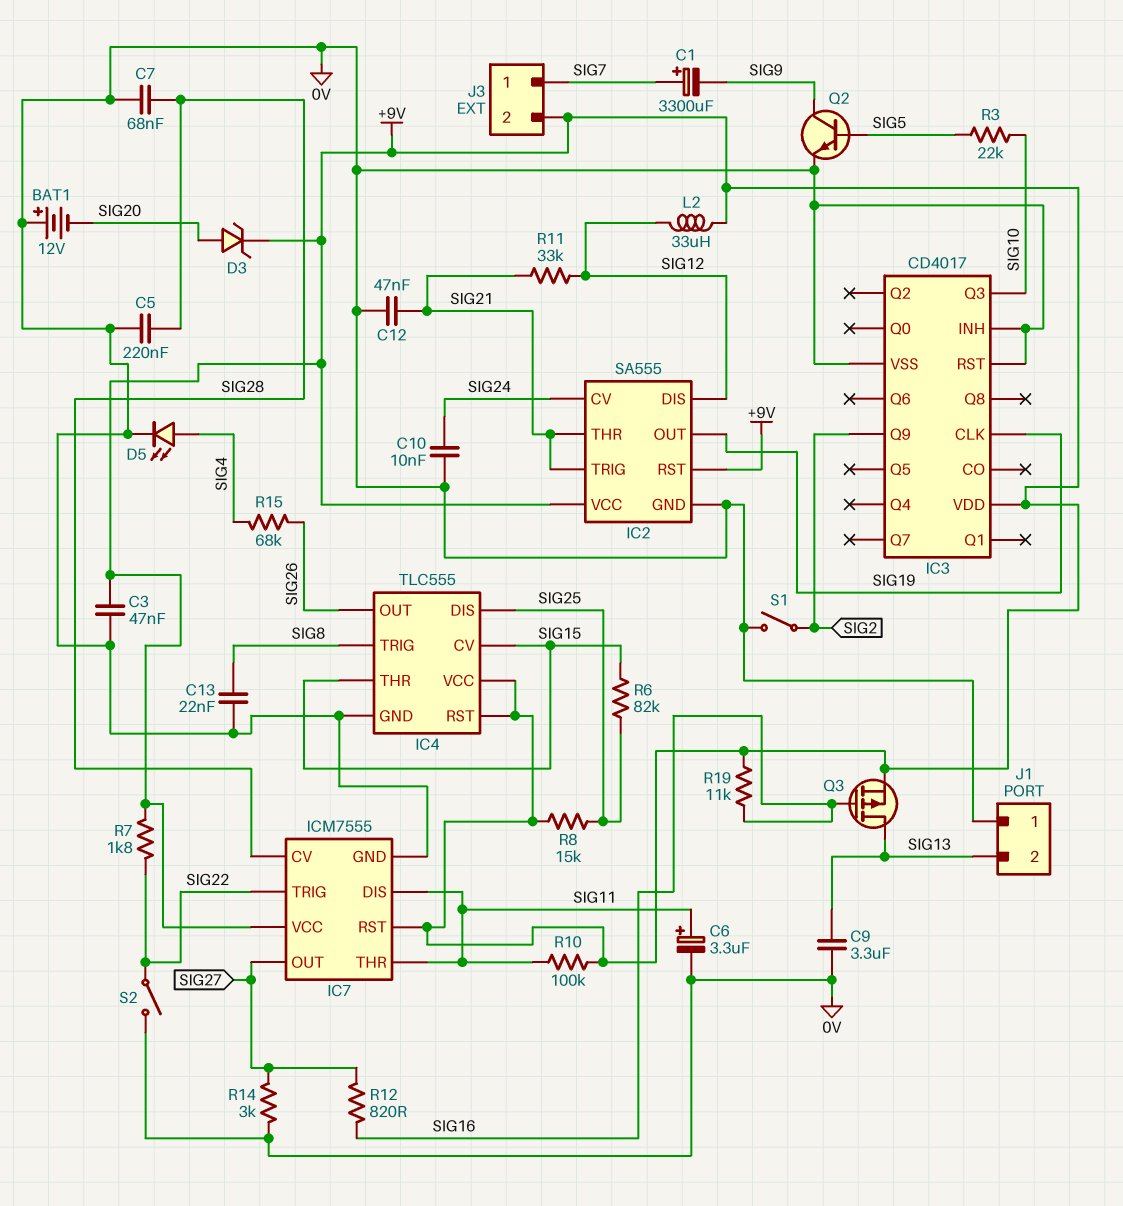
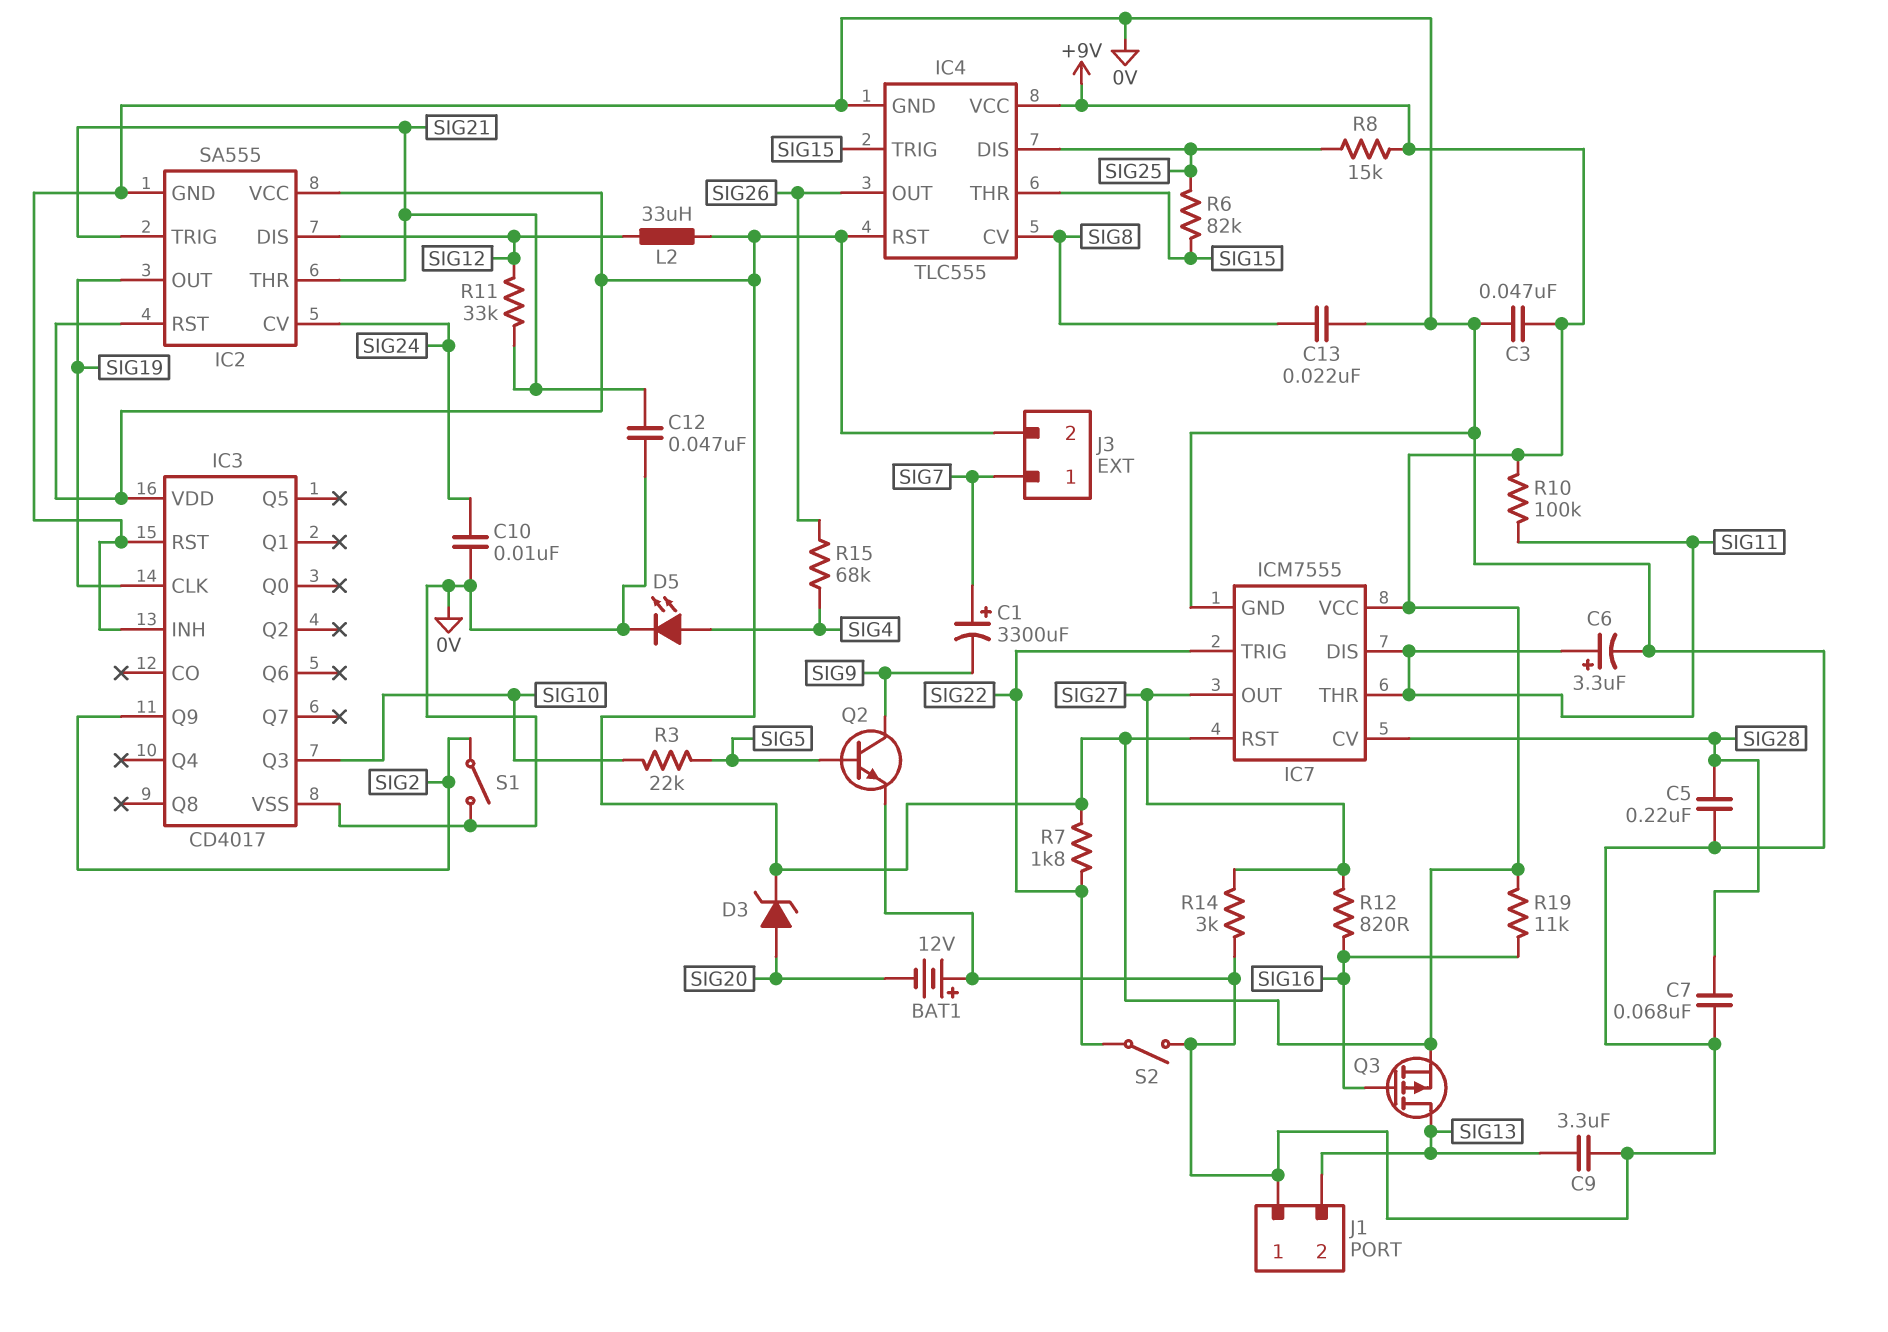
IC4 pin CV: SIG15 -> SIG8
IC4 pin TRIG: SIG8 -> SIG15

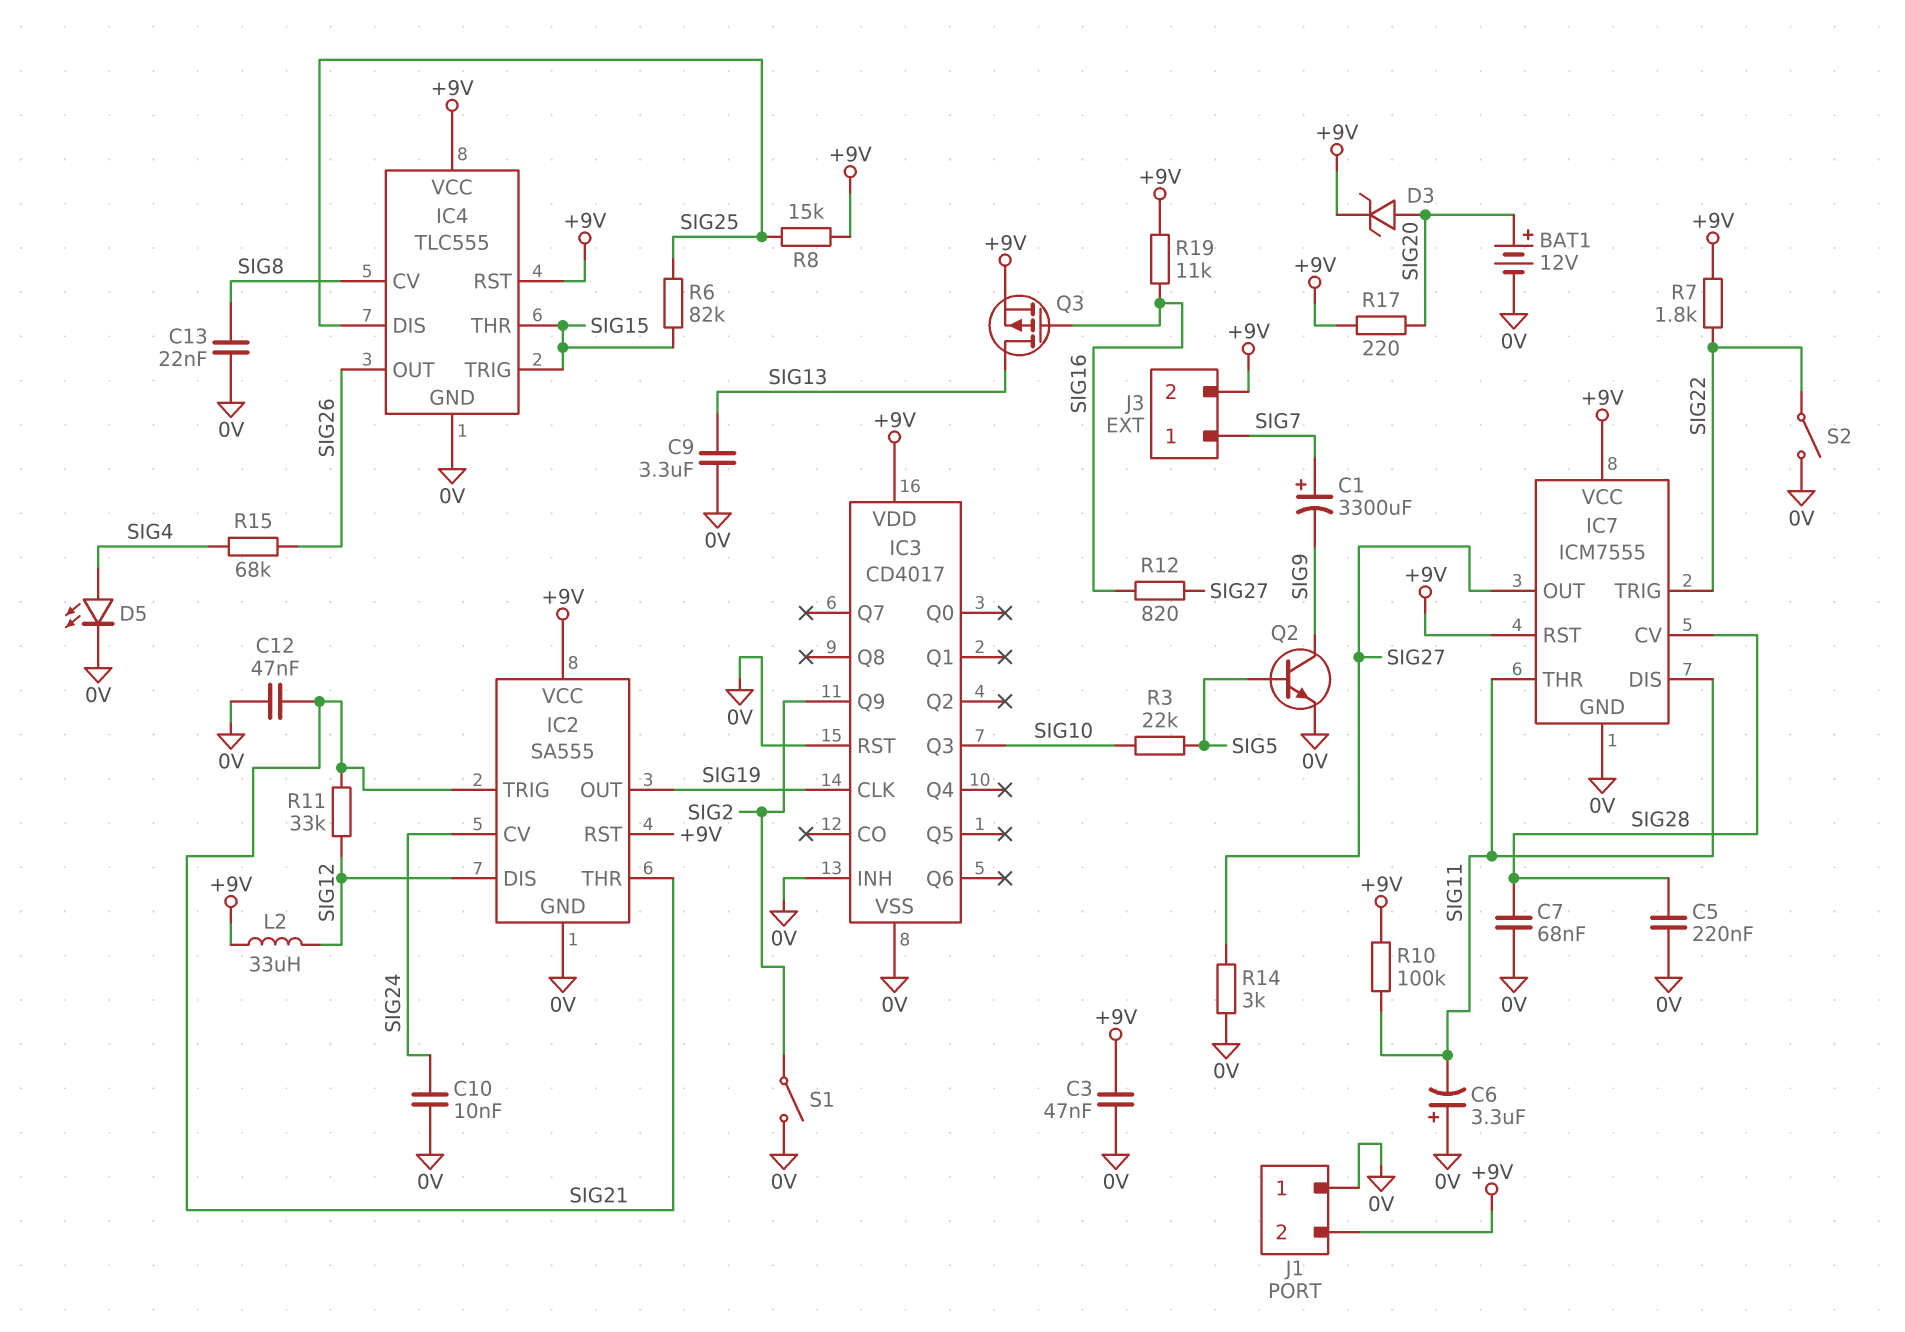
BAT1: 12V (plus 0V, minus SIG20) -> 12V (plus SIG20, minus 0V)
C6: 3.3uF (plus SIG11, minus 0V) -> 3.3uF (plus 0V, minus SIG11)
J1 pin 2: SIG13 -> +9V
R17: none -> 220 (+9V, SIG20)

